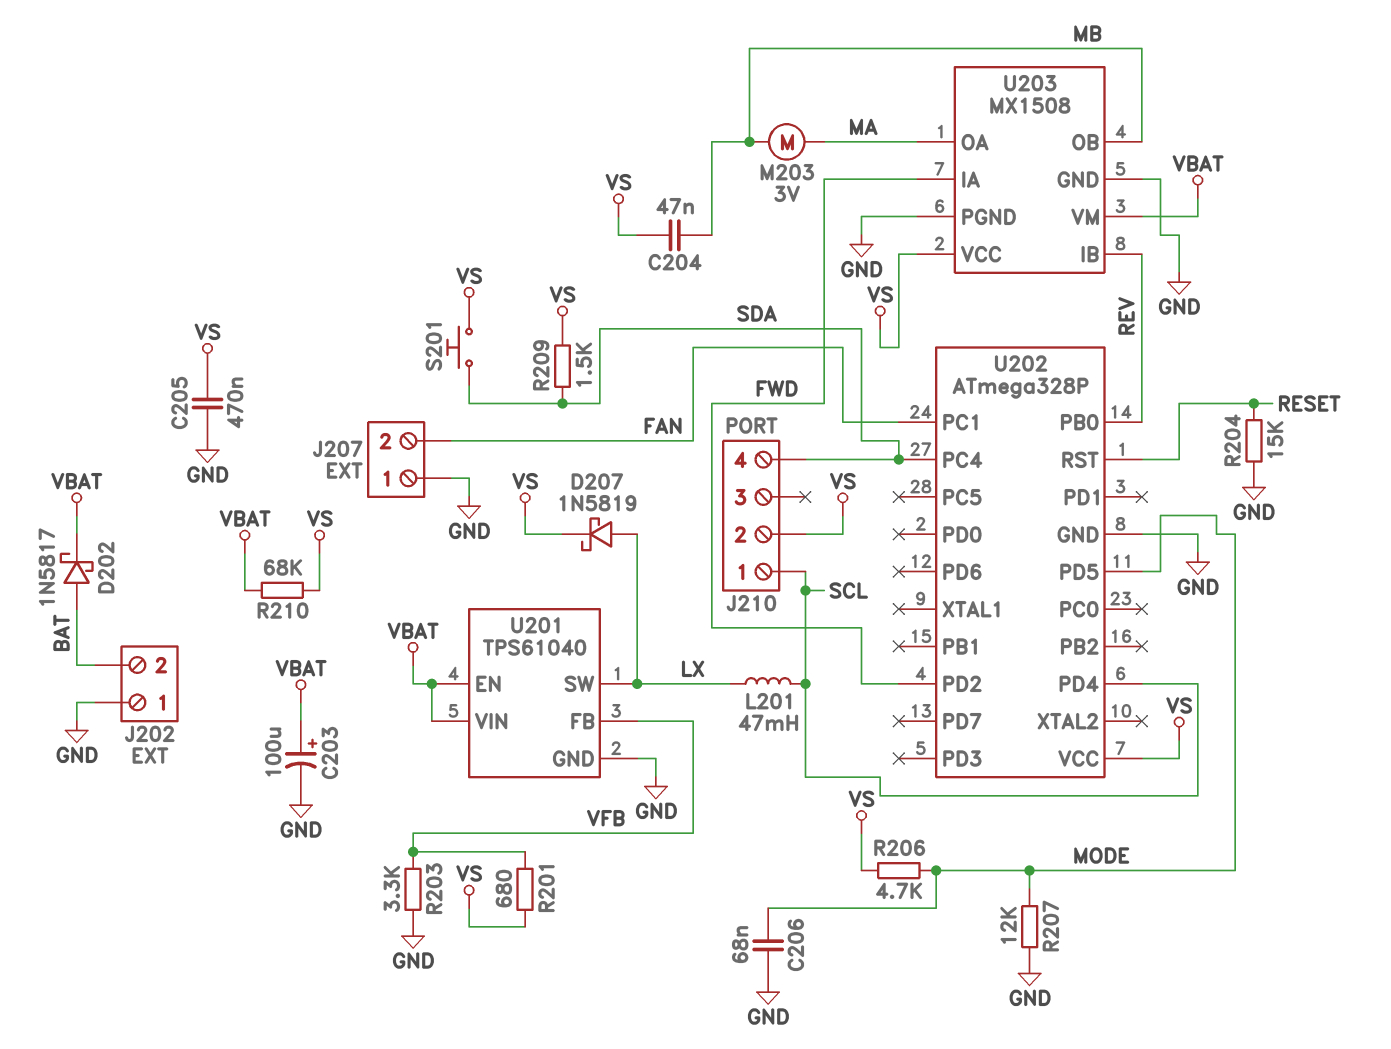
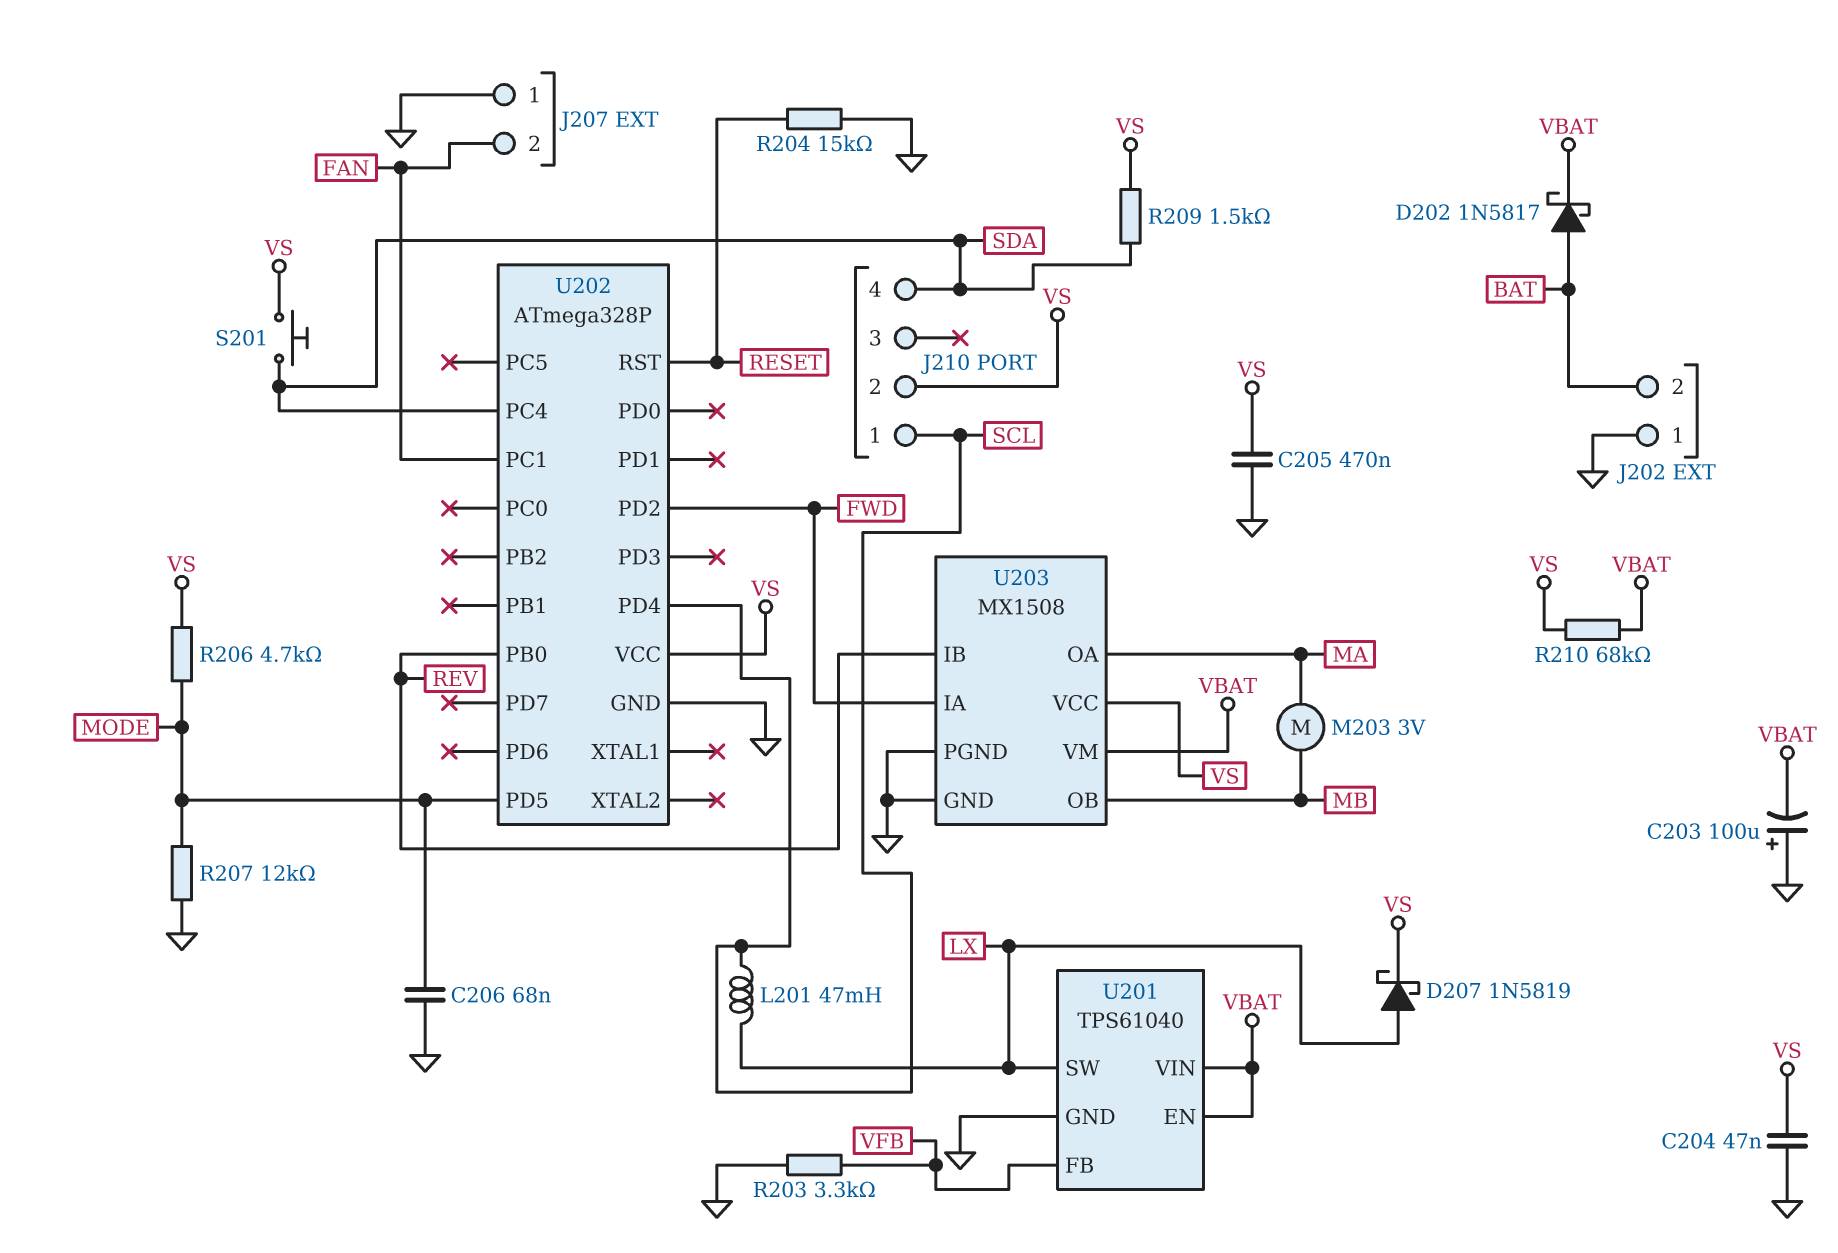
C203: 100uF (plus VBAT, minus GND) -> 100uF (plus GND, minus VBAT)
C204: 47nF (MB, VS) -> 47nF (GND, VS)
R201: 680 (VFB, VS) -> none

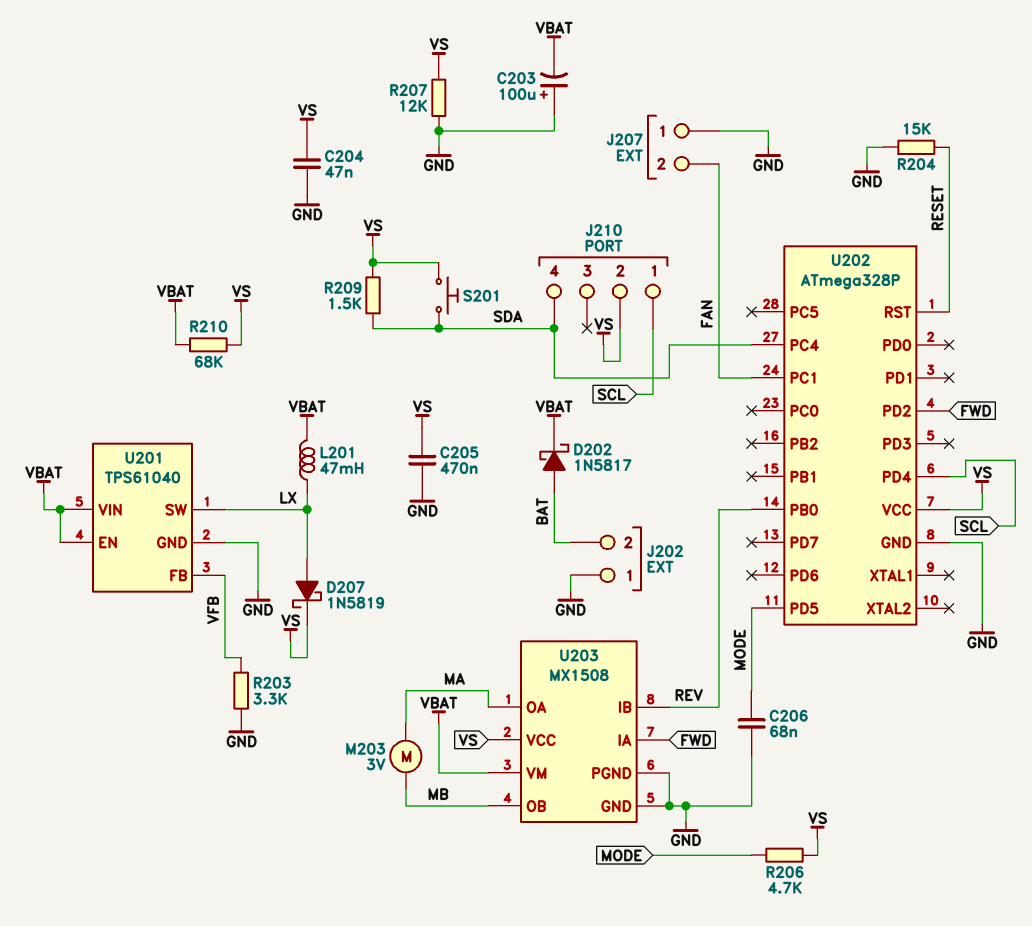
L201: 47mH (LX, SCL) -> 47mH (LX, VBAT)
R207: 12k (GND, MODE) -> 12k (GND, VS)

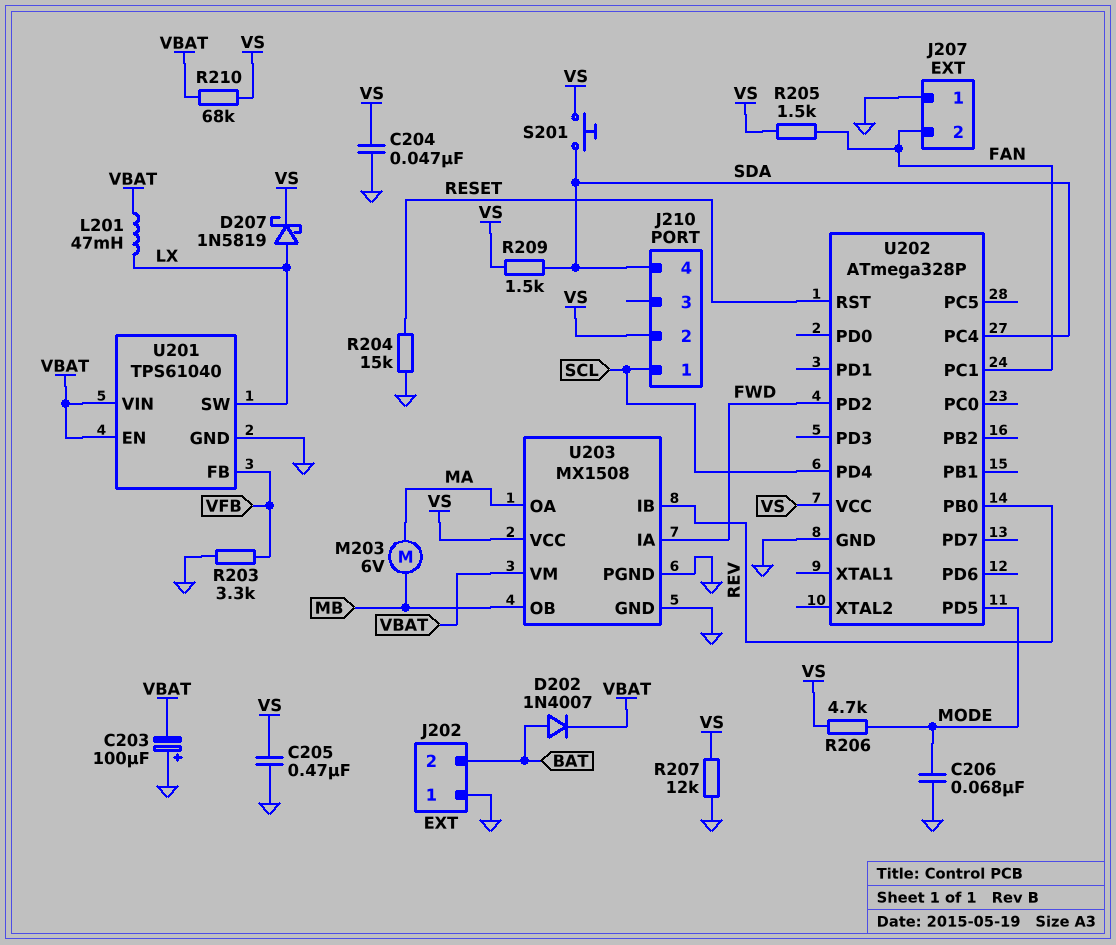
D202: schottky 1N5817 (A BAT, K VBAT) -> diode 1N4007 (A BAT, K VBAT)
M203: motor 3V (MA, MB) -> motor 6V (MA, MB)
R205: none -> 1.5k (FAN, VS)

